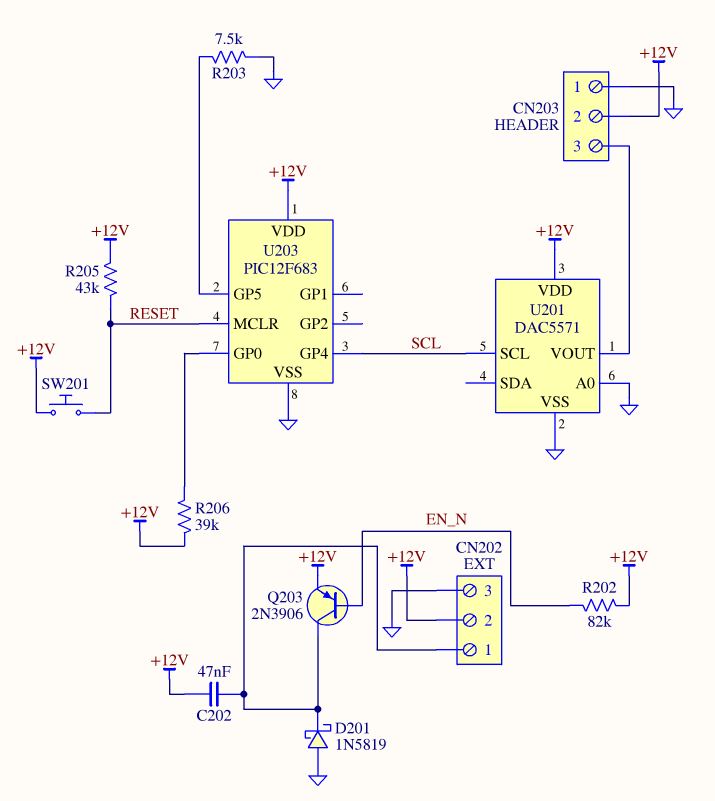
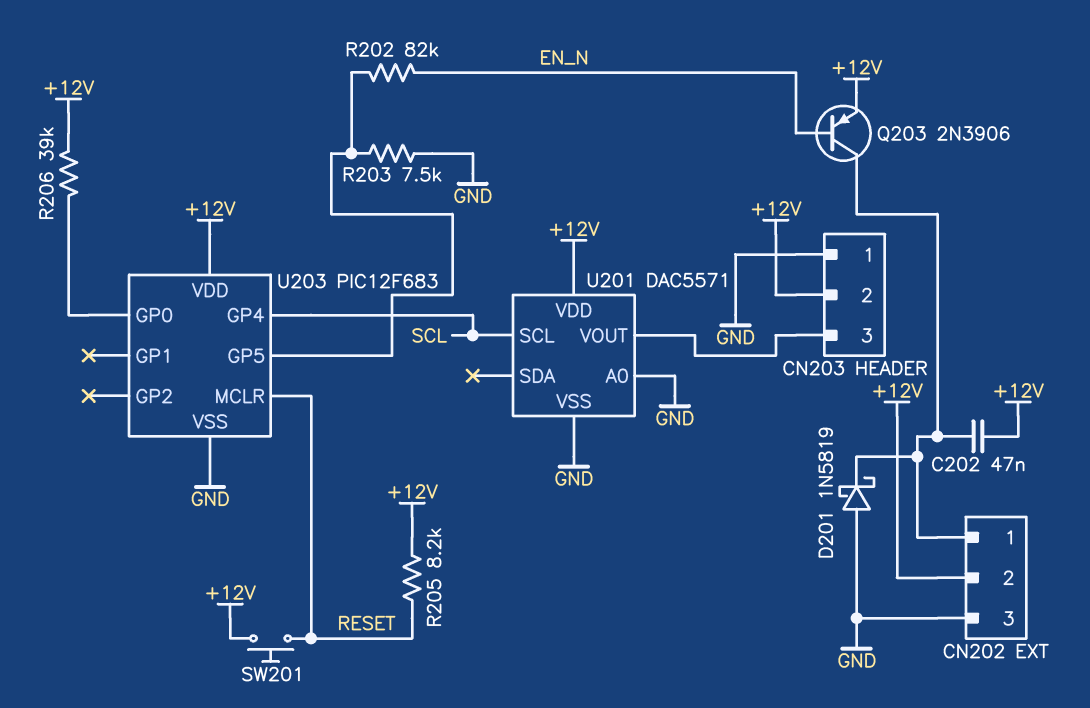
R202: 82k (+12V, EN_N) -> 82k (EN_N, U203/GP5)
R205: 43k (+12V, RESET) -> 8.2k (+12V, RESET)

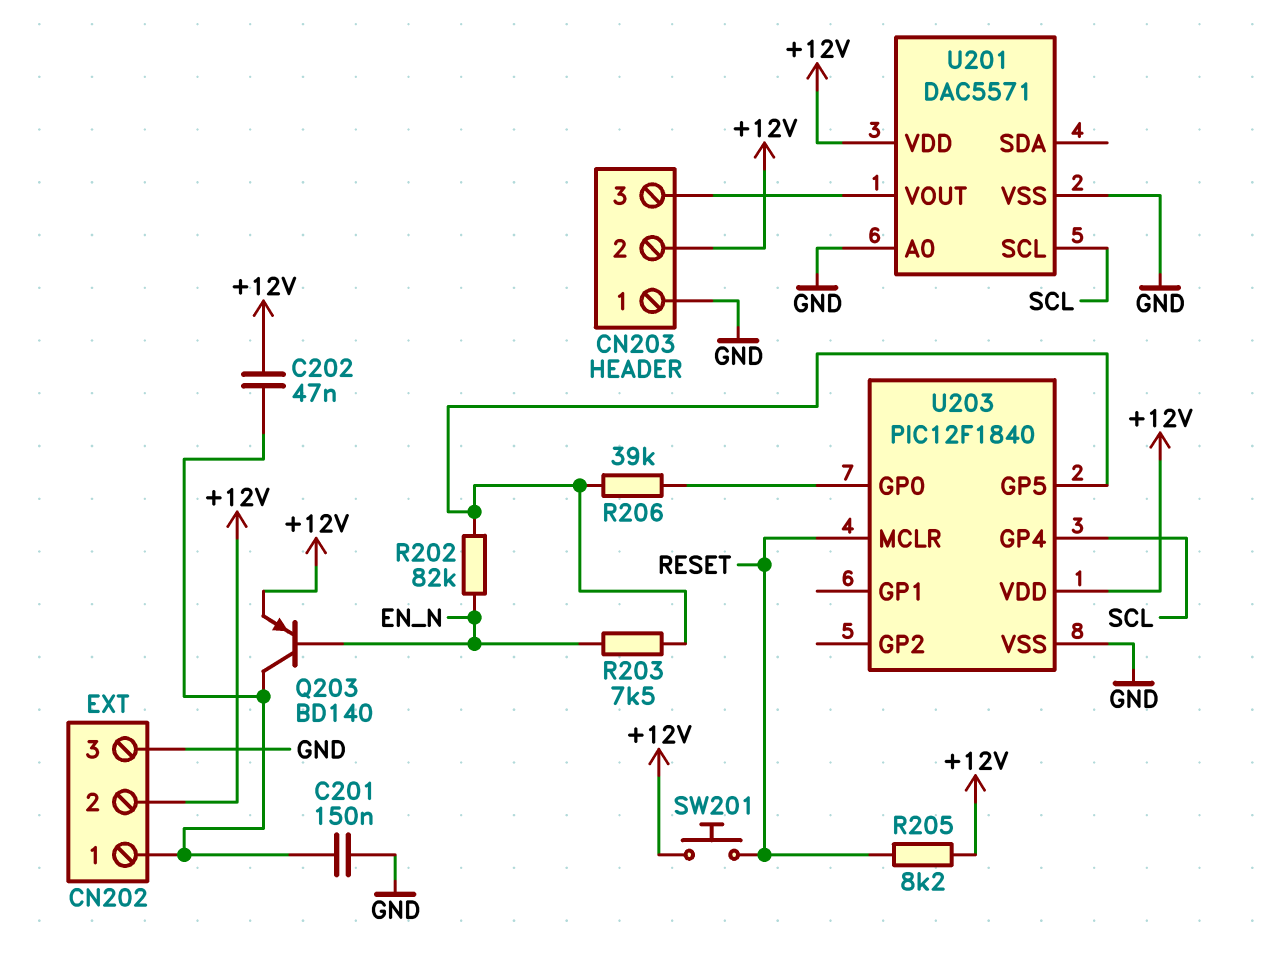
C201: none -> 150nF (CN202/1, GND)
D201: schottky 1N5819 (A GND, K CN202/1) -> none
Q203: PNP 2N3906 (B EN_N, C CN202/1, E +12V) -> PNP BD140 (B EN_N, C CN202/1, E +12V)
R203: 7.5k (GND, U203/GP5) -> 7.5k (EN_N, U203/GP5)
R206: 39k (+12V, U203/GP0) -> 39k (U203/GP0, U203/GP5)
U203: PIC12F683 -> PIC12F1840

